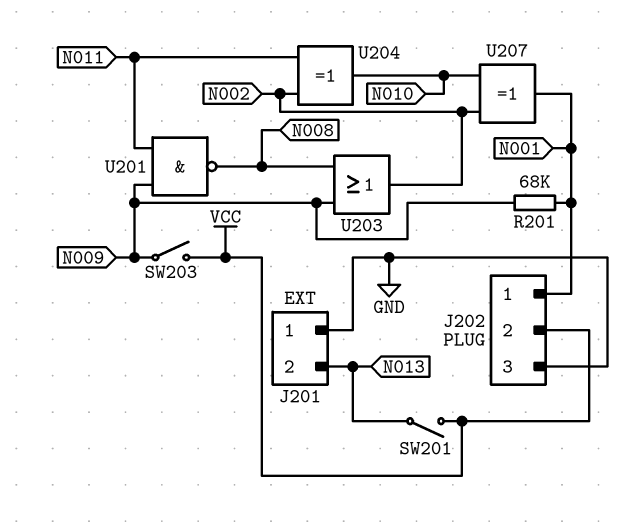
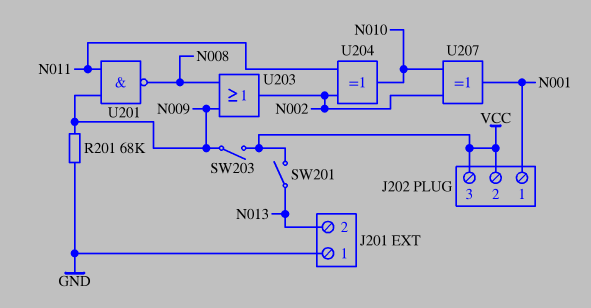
J202 pin 3: GND -> VCC
R201: 68k (N001, N009) -> 68k (GND, N009)

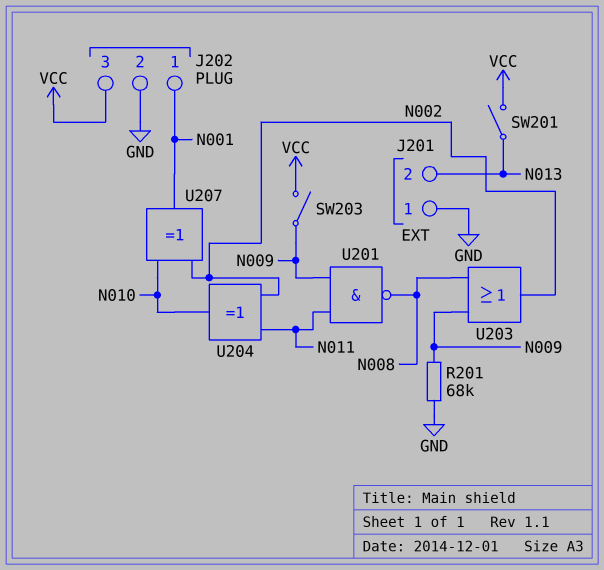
J202 pin 2: VCC -> GND

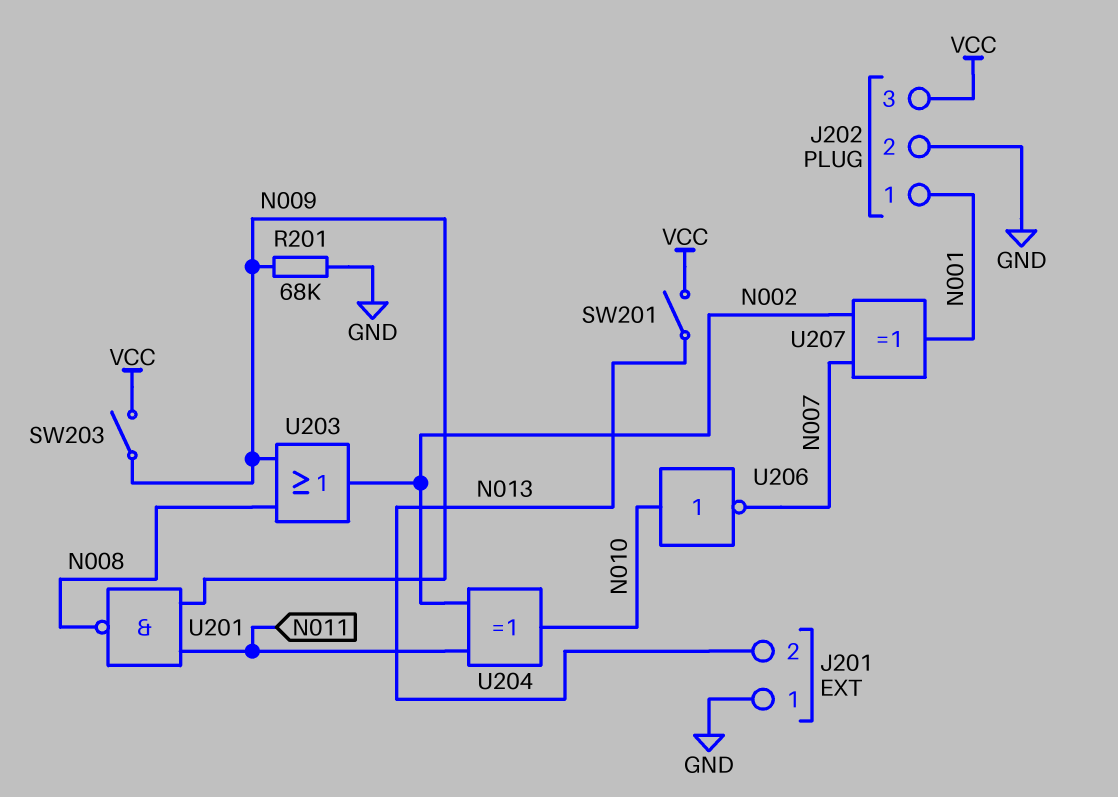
U206: none -> NOT (in N010, out N007)
U207: XOR (in N002, in N010, out N001) -> XOR (in N002, in N007, out N001)

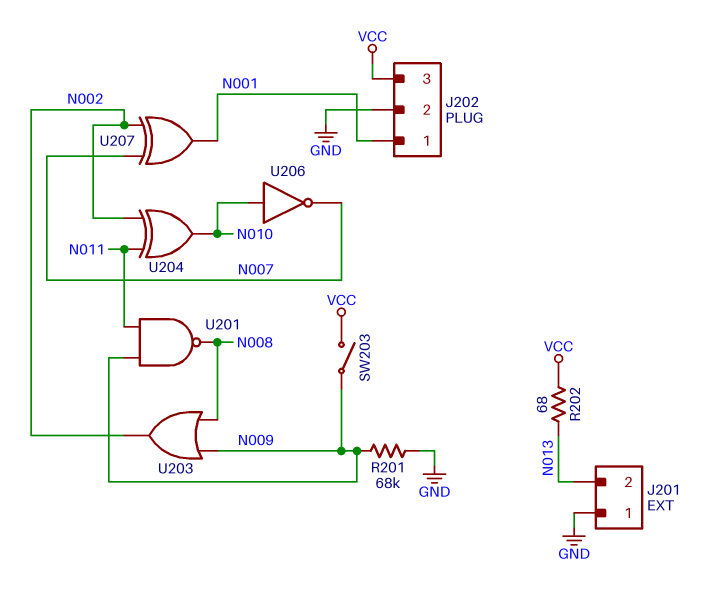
R202: none -> 68 (N013, VCC)
SW201: switch (N013, VCC) -> none

